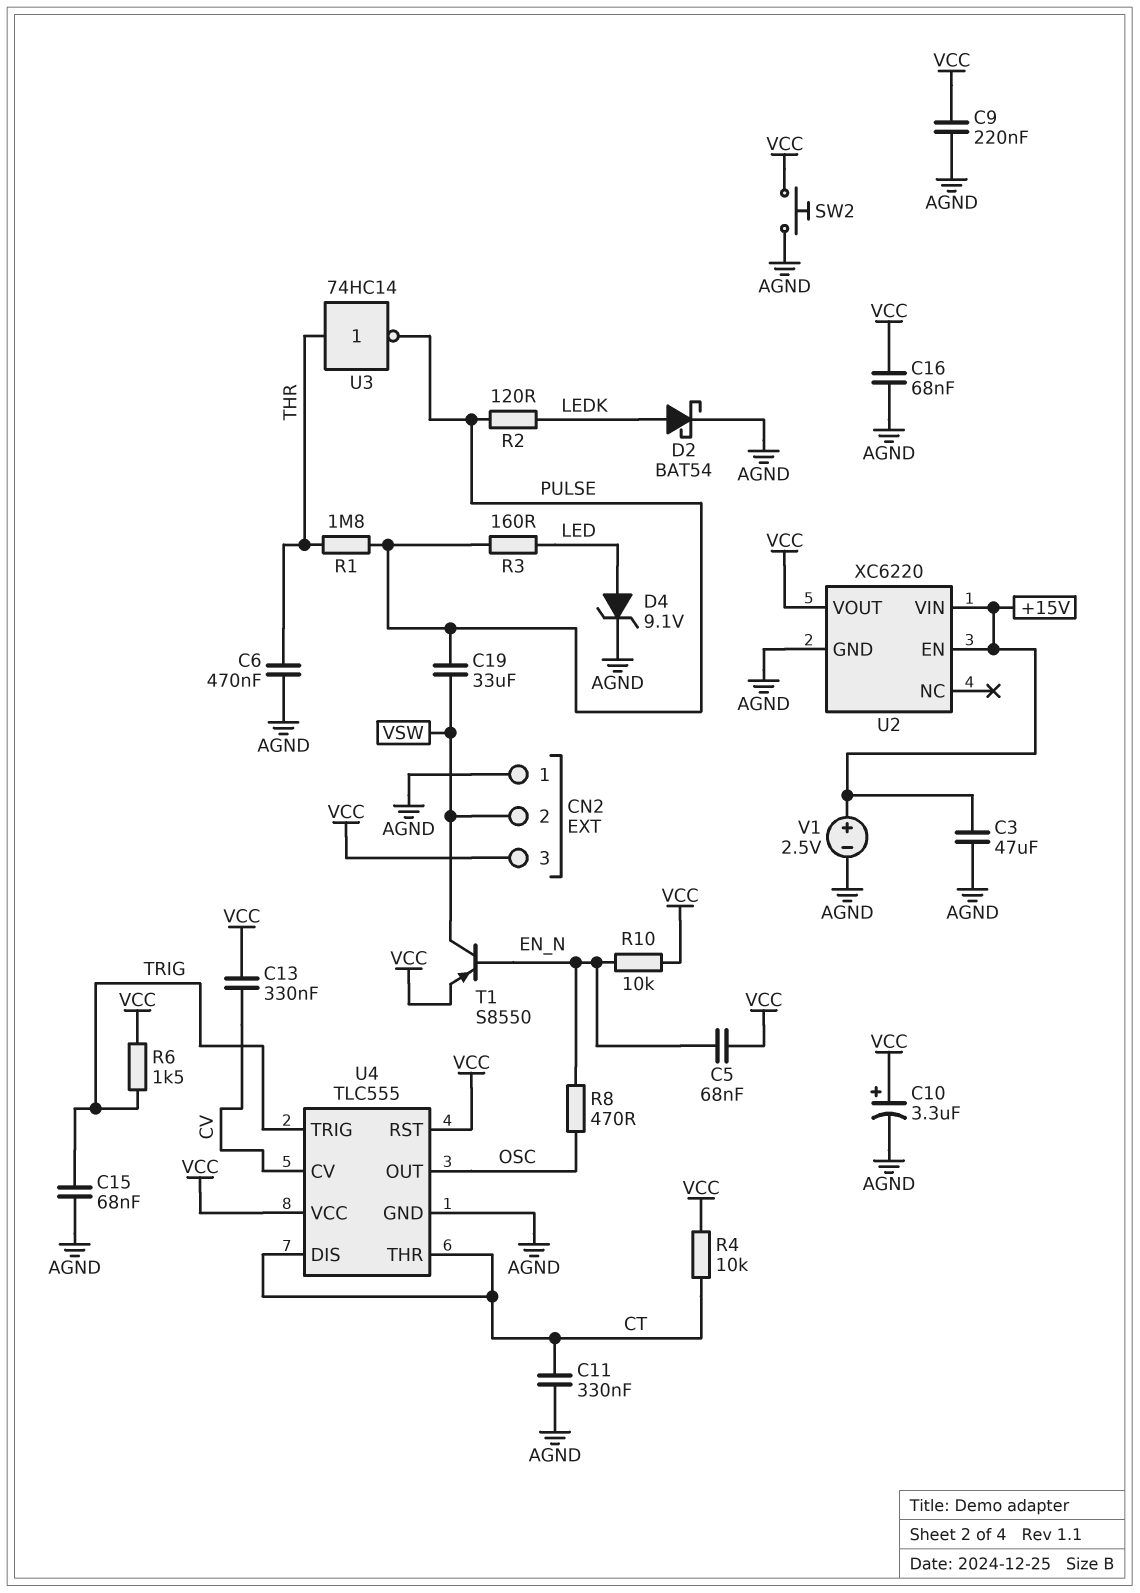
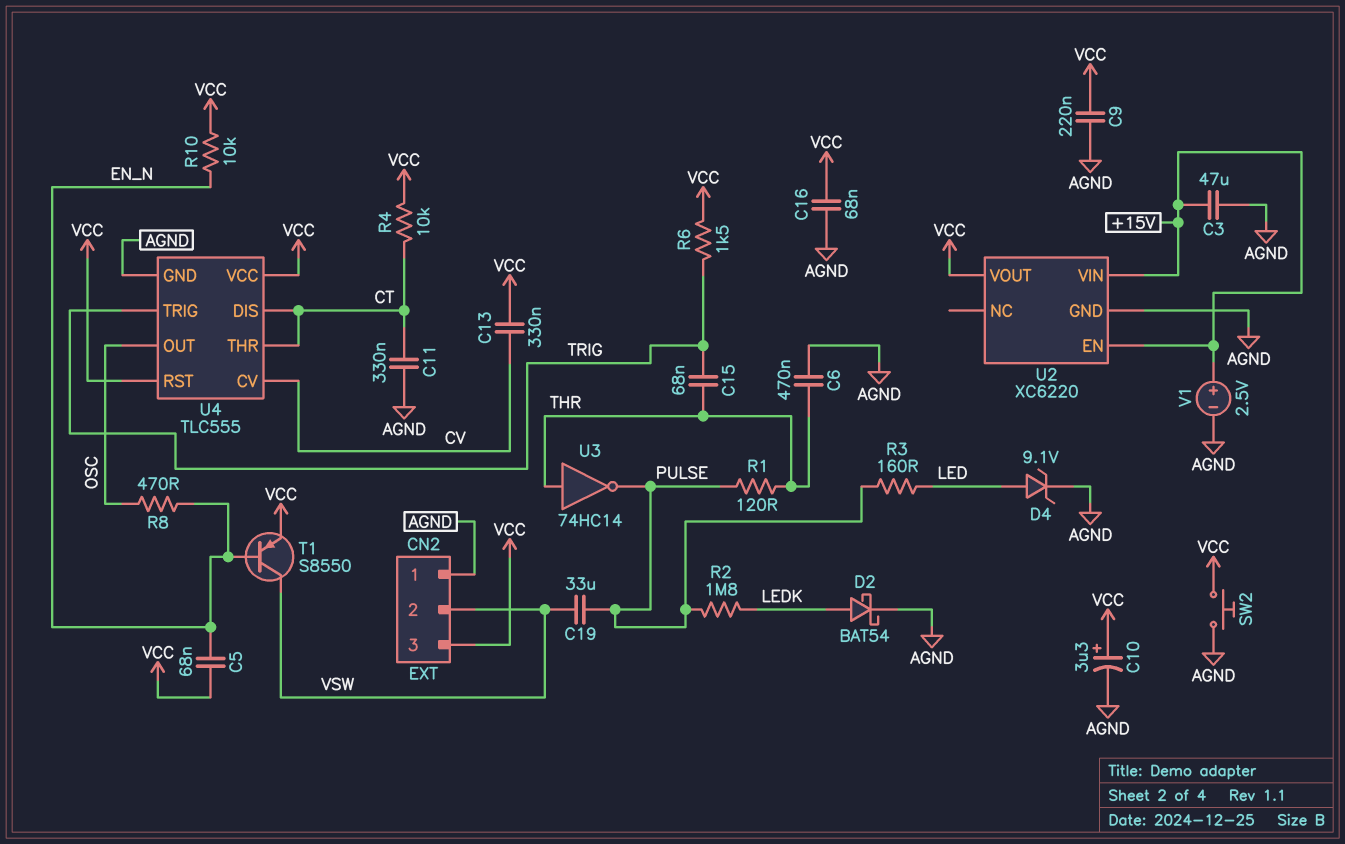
C15: 68nF (AGND, TRIG) -> 68nF (THR, TRIG)
R1: 1.8M (PULSE, THR) -> 120 (PULSE, THR)
R2: 120 (LEDK, PULSE) -> 1.8M (LEDK, PULSE)

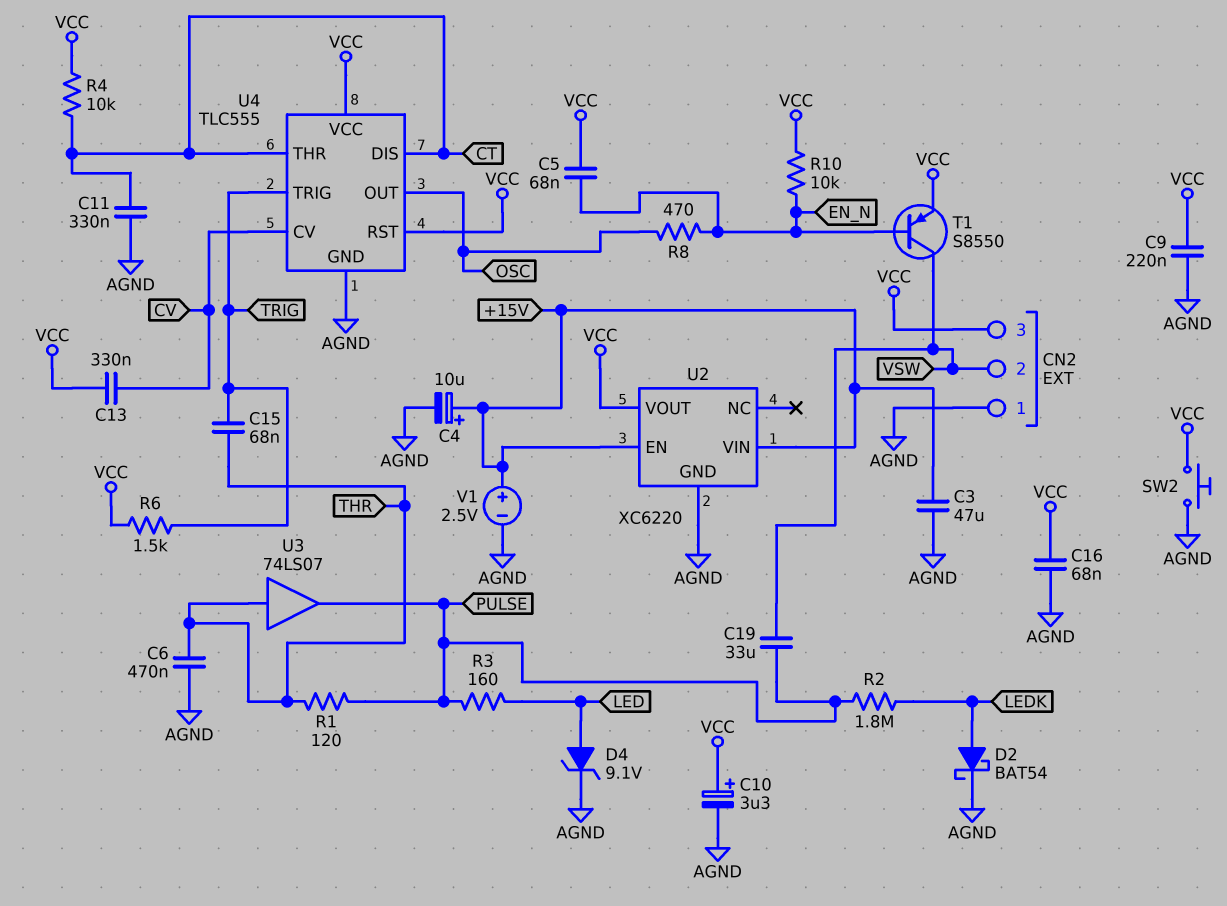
C4: none -> 10uF (plus +15V, minus AGND)
U3: NOT 74HC14 (in THR, out PULSE) -> buffer 74LS07 (in THR, out PULSE)

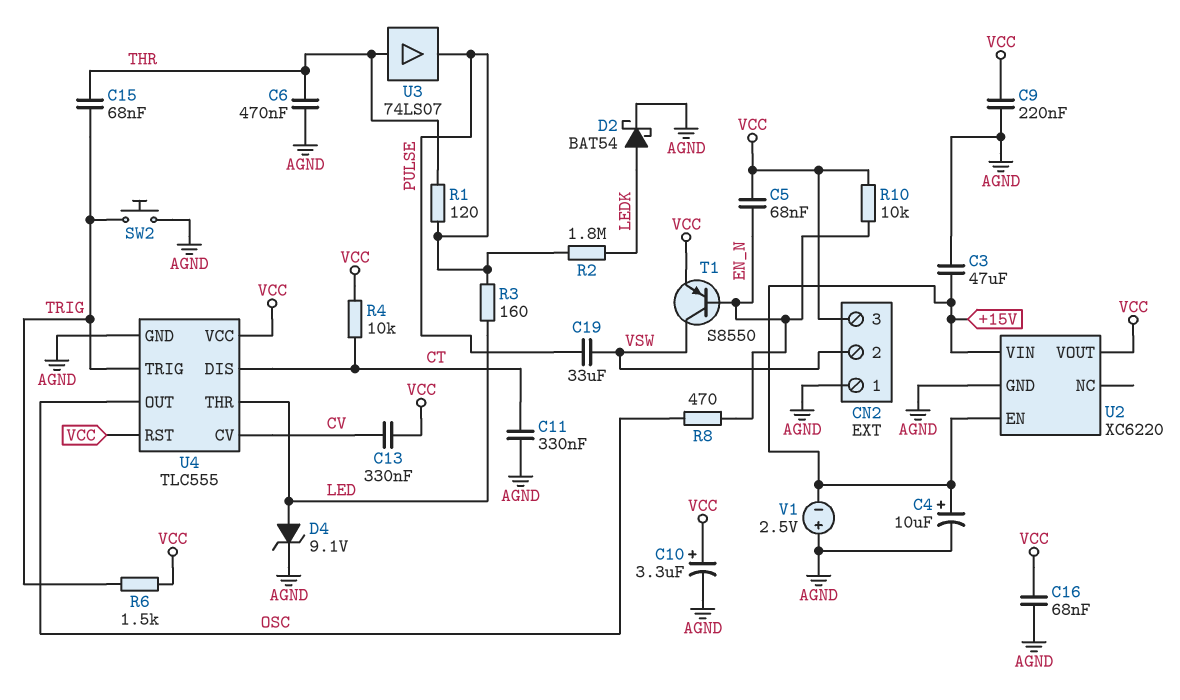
SW2: button (AGND, VCC) -> button (AGND, TRIG)
U4 pin THR: CT -> LED
V1: 2.5V (plus +15V, minus AGND) -> 2.5V (plus AGND, minus +15V)

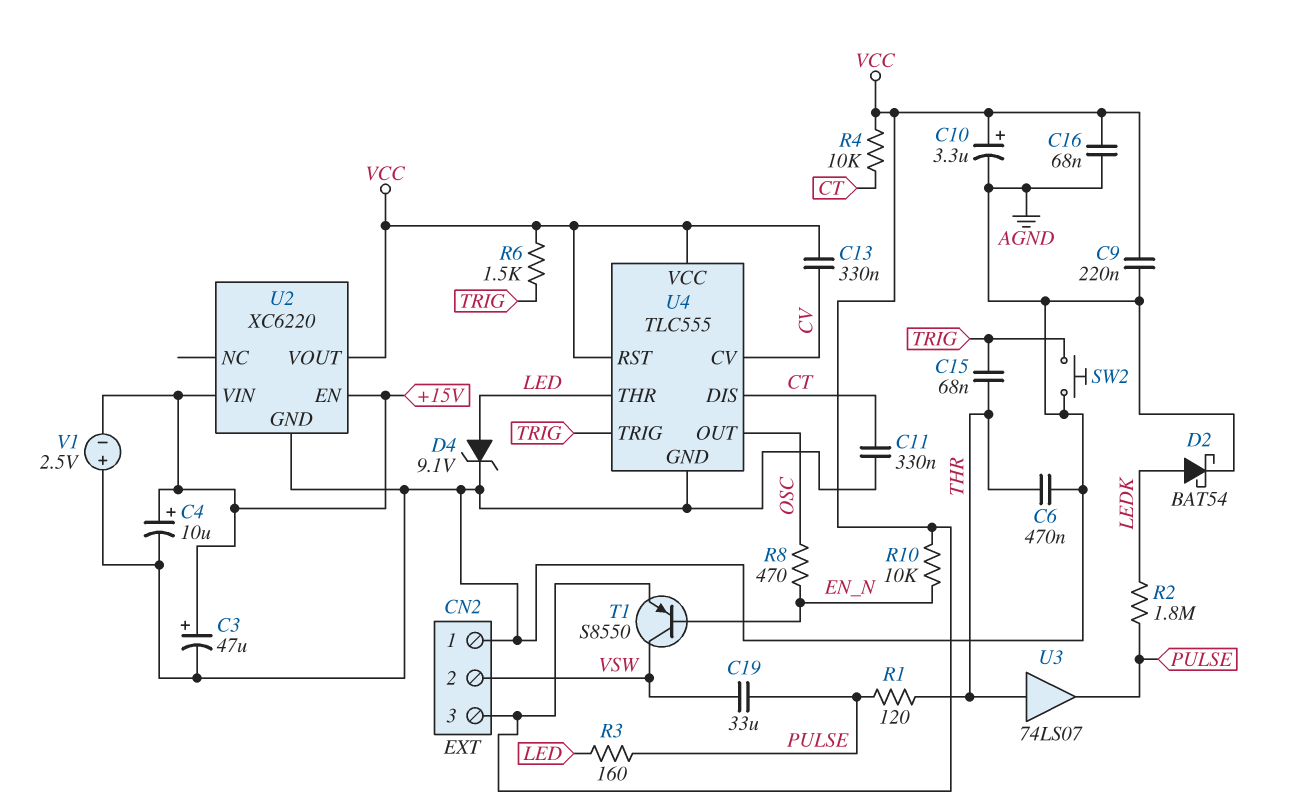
C3: 47uF (+15V, AGND) -> 47uF (plus +15V, minus AGND)
C5: 68nF (EN_N, VCC) -> none

